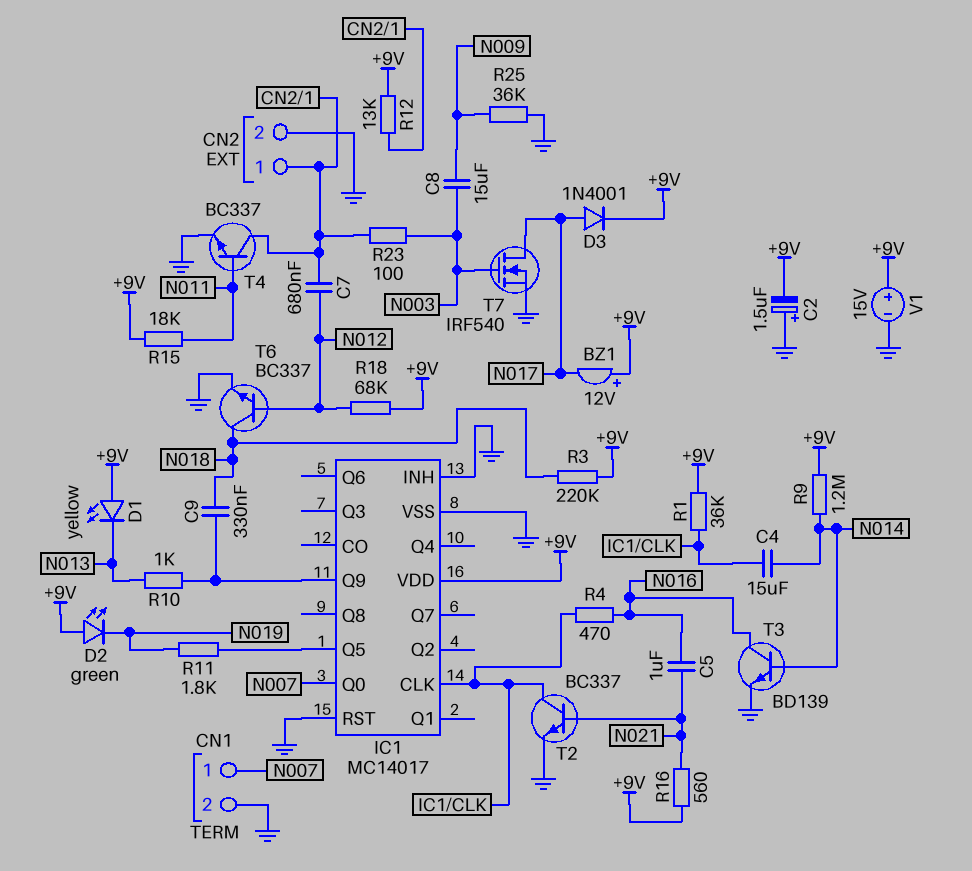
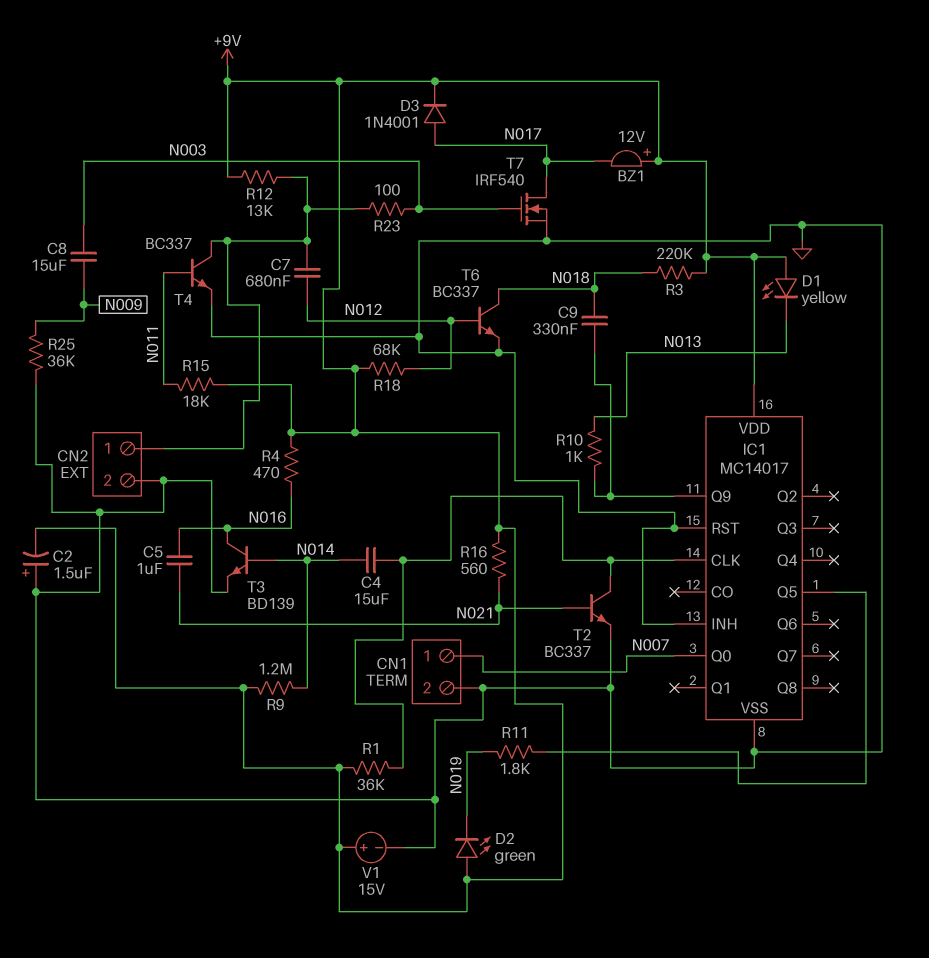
R4: 470 (IC1/CLK, N016) -> 470 (+9V, N016)

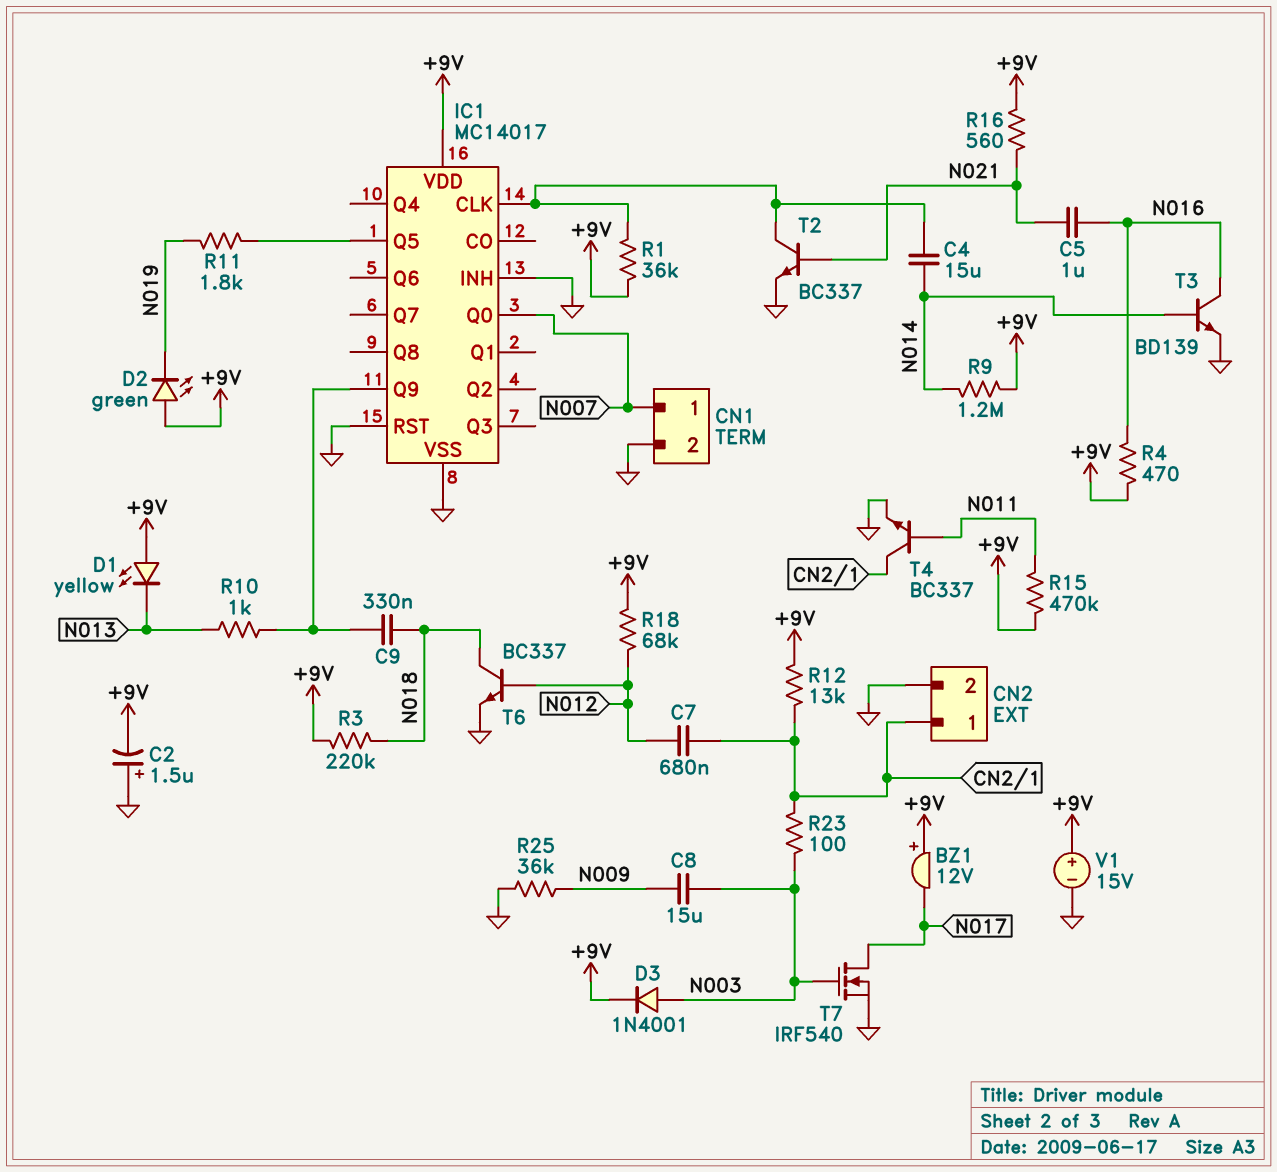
D3: diode 1N4001 (A N017, K +9V) -> diode 1N4001 (A N003, K +9V)
R15: 18k (+9V, N011) -> 470k (+9V, N011)

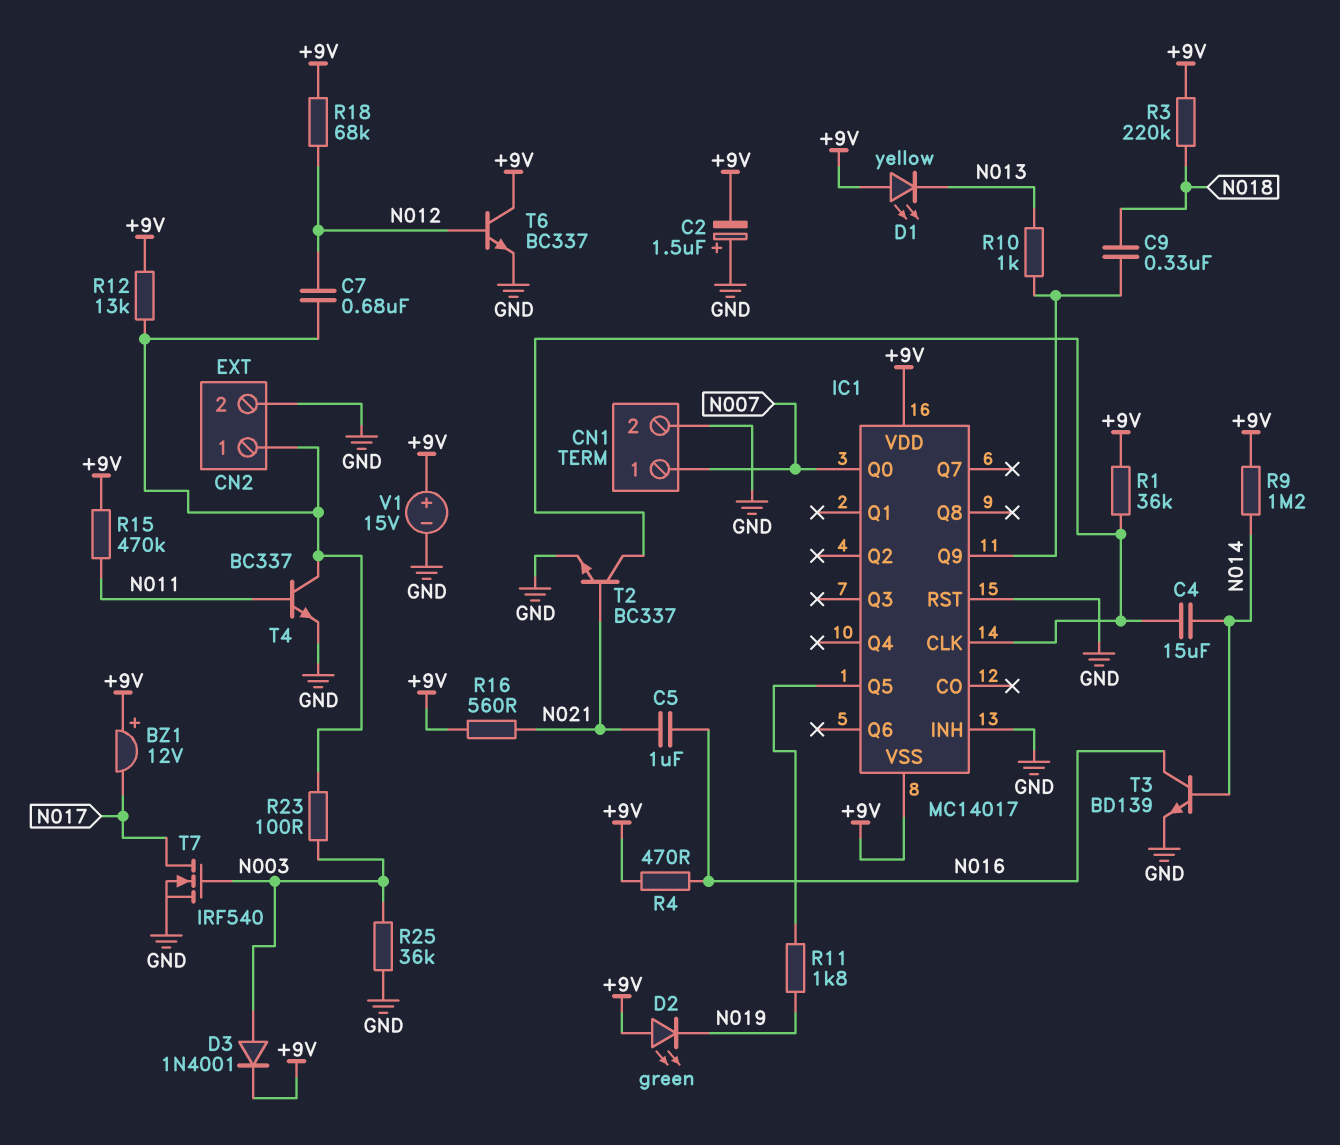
C8: 15uF (N003, N009) -> none
IC1 pin VSS: GND -> +9V
R25: 36k (GND, N009) -> 36k (GND, N003)
T6: NPN BC337 (B N012, C N018, E GND) -> NPN BC337 (B N012, C +9V, E GND)

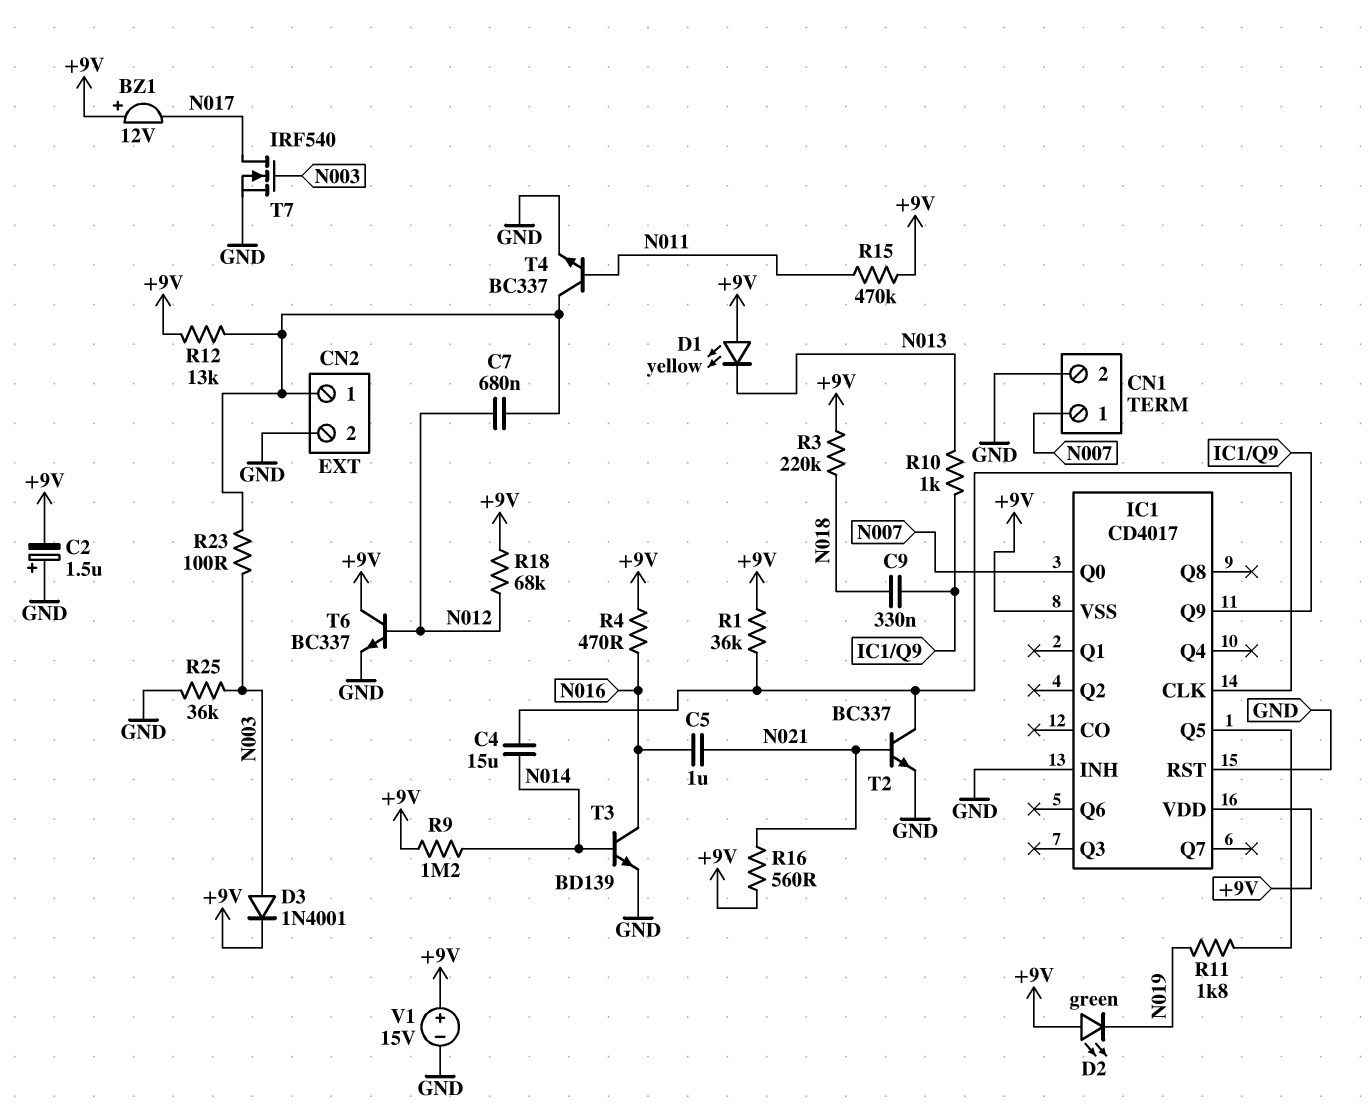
IC1: MC14017 -> CD4017

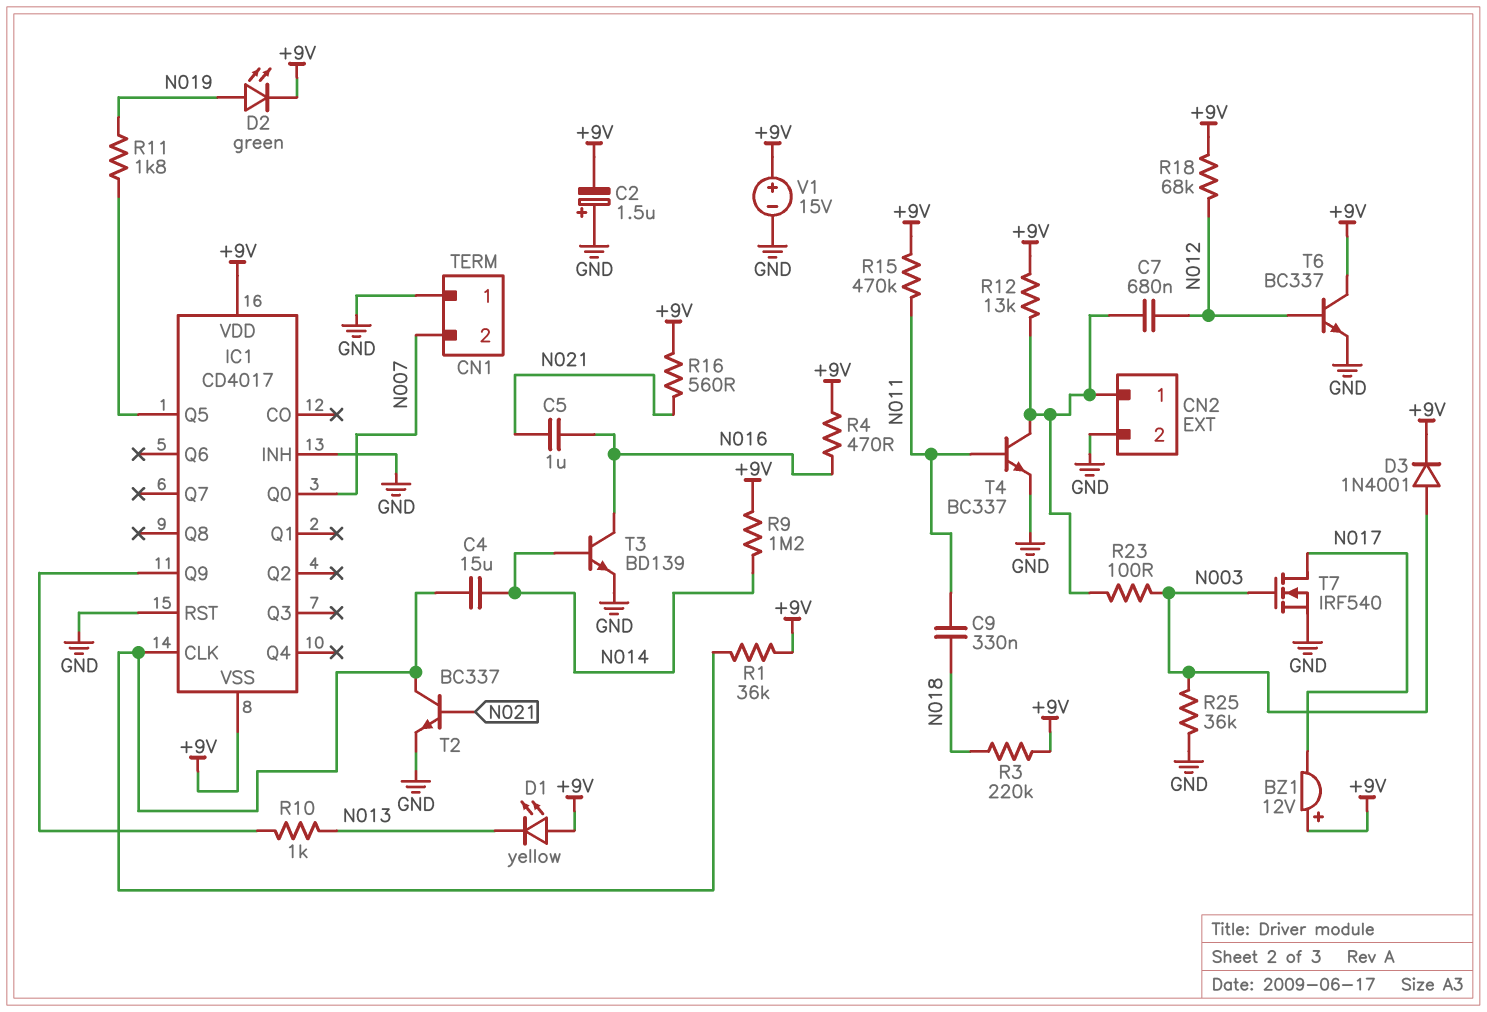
C9: 330nF (IC1/Q9, N018) -> 330nF (N011, N018)
CN1 pin 1: N007 -> GND
CN1 pin 2: GND -> N007
D2: LED green (A +9V, K N019) -> LED green (A N019, K +9V)

